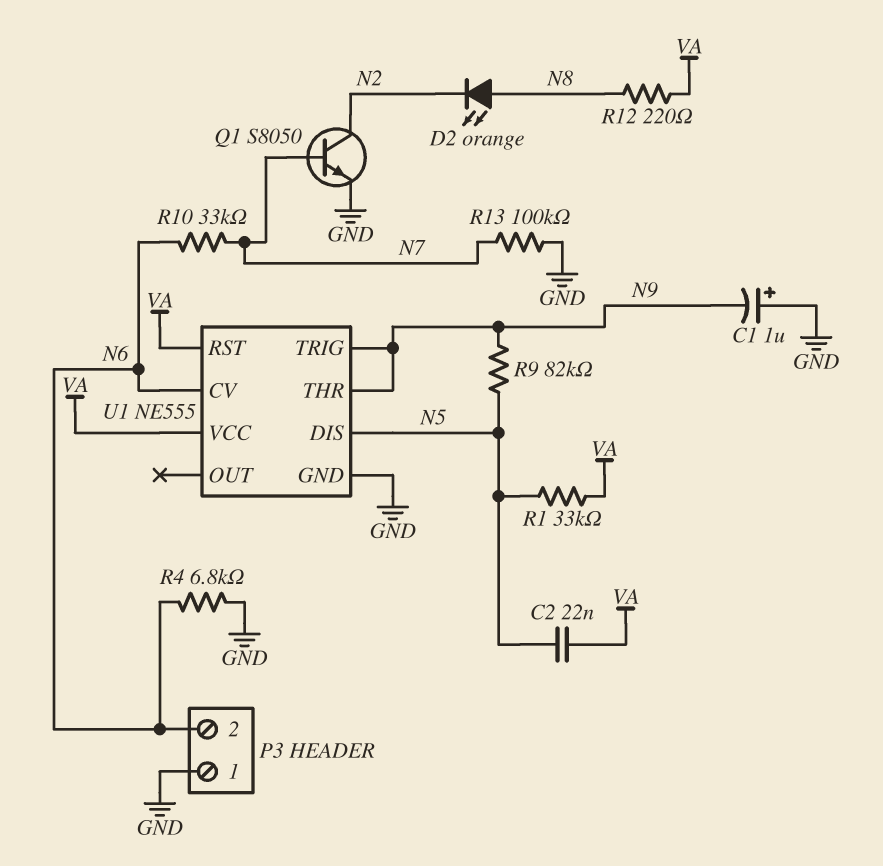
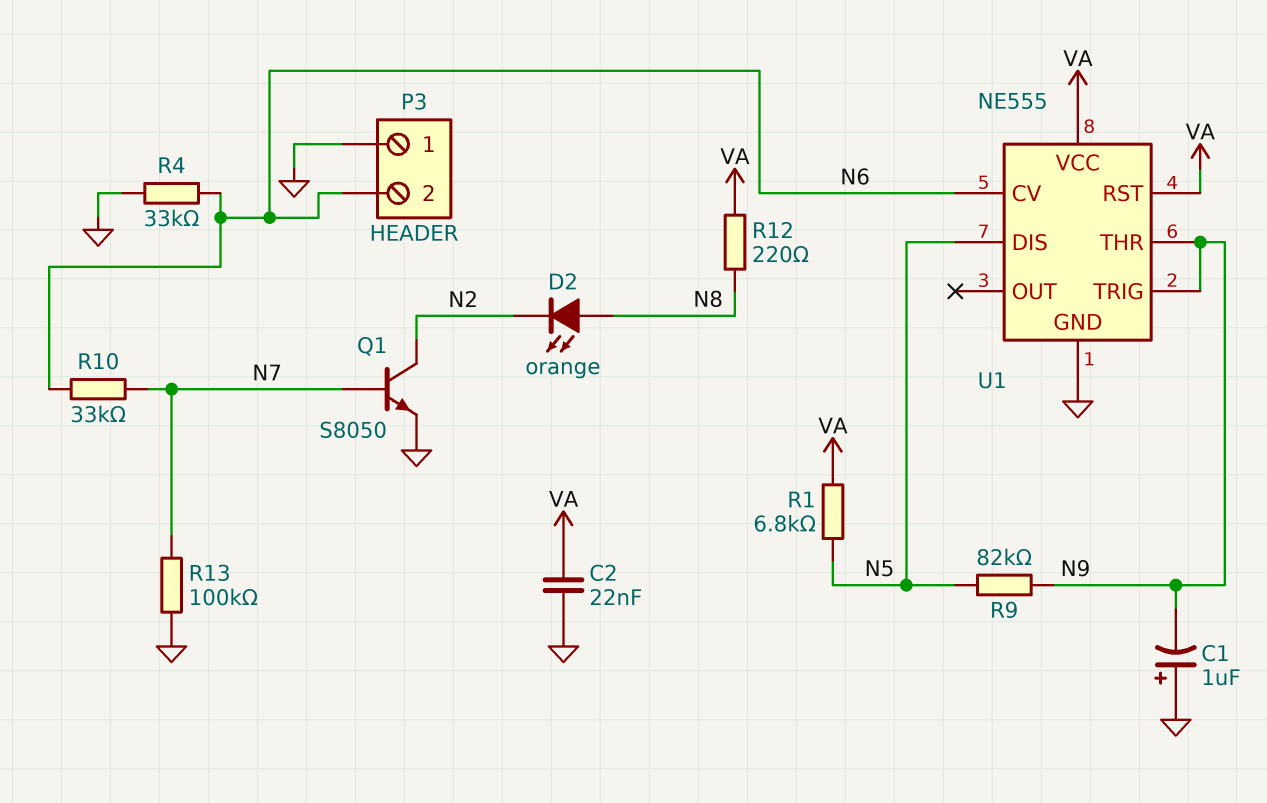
C2: 22nF (N5, VA) -> 22nF (GND, VA)
R1: 33k (N5, VA) -> 6.8k (N5, VA)
R4: 6.8k (GND, N6) -> 33k (GND, N6)

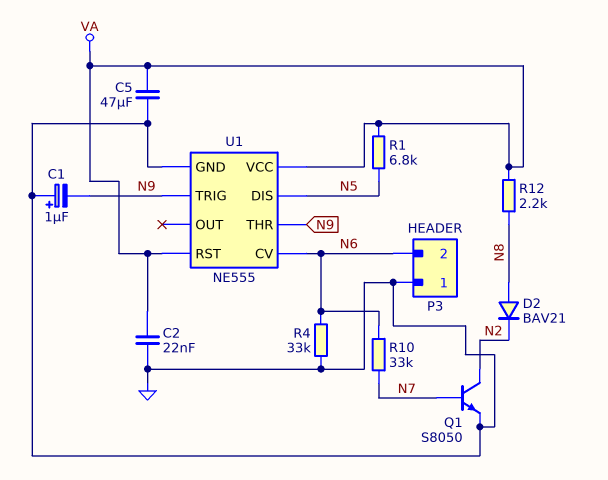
C5: none -> 47uF (GND, VA)
D2: LED orange (A N8, K N2) -> diode BAV21 (A N8, K N2)
R9: 82k (N5, N9) -> none
R12: 220 (N8, VA) -> 2.2k (N8, VA)
R13: 100k (GND, N7) -> none

